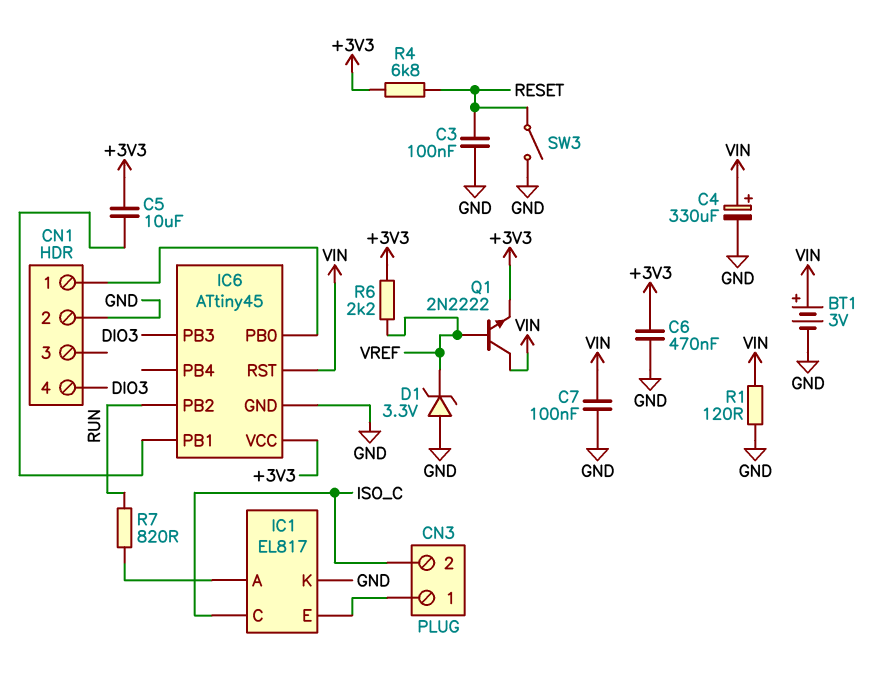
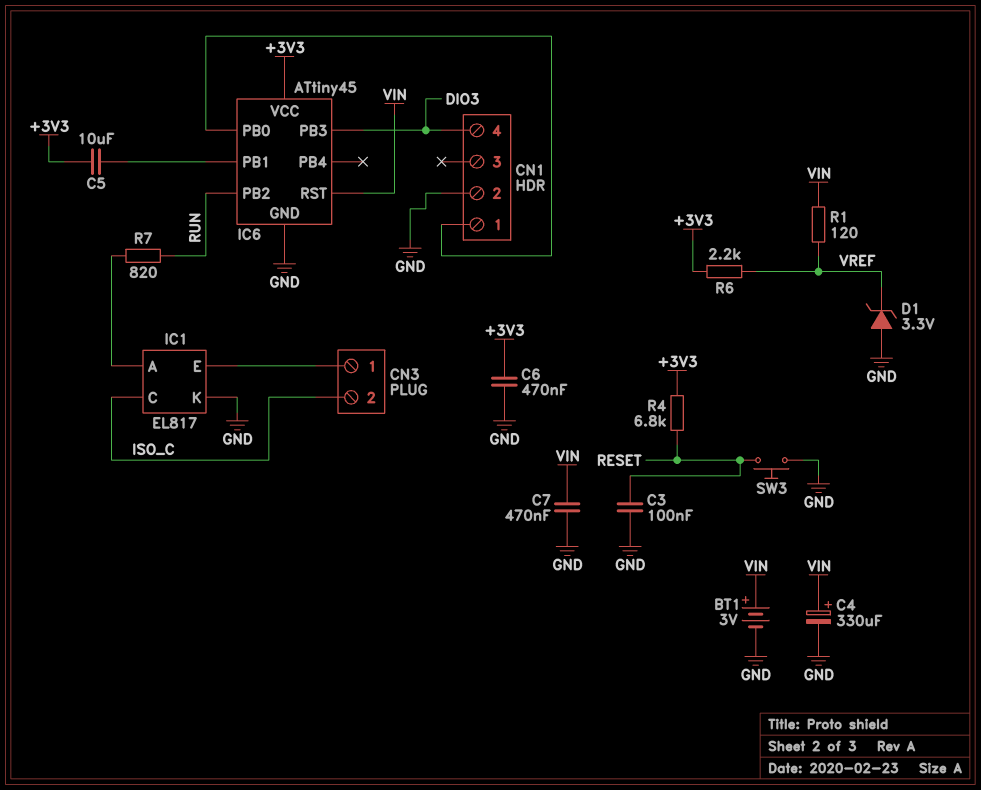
C7: 100nF (GND, VIN) -> 470nF (GND, VIN)
Q1: NPN 2N2222 (B VREF, C VIN, E +3V3) -> none
R1: 120 (GND, VIN) -> 120 (VIN, VREF)
SW3: switch (GND, RESET) -> button (GND, RESET)

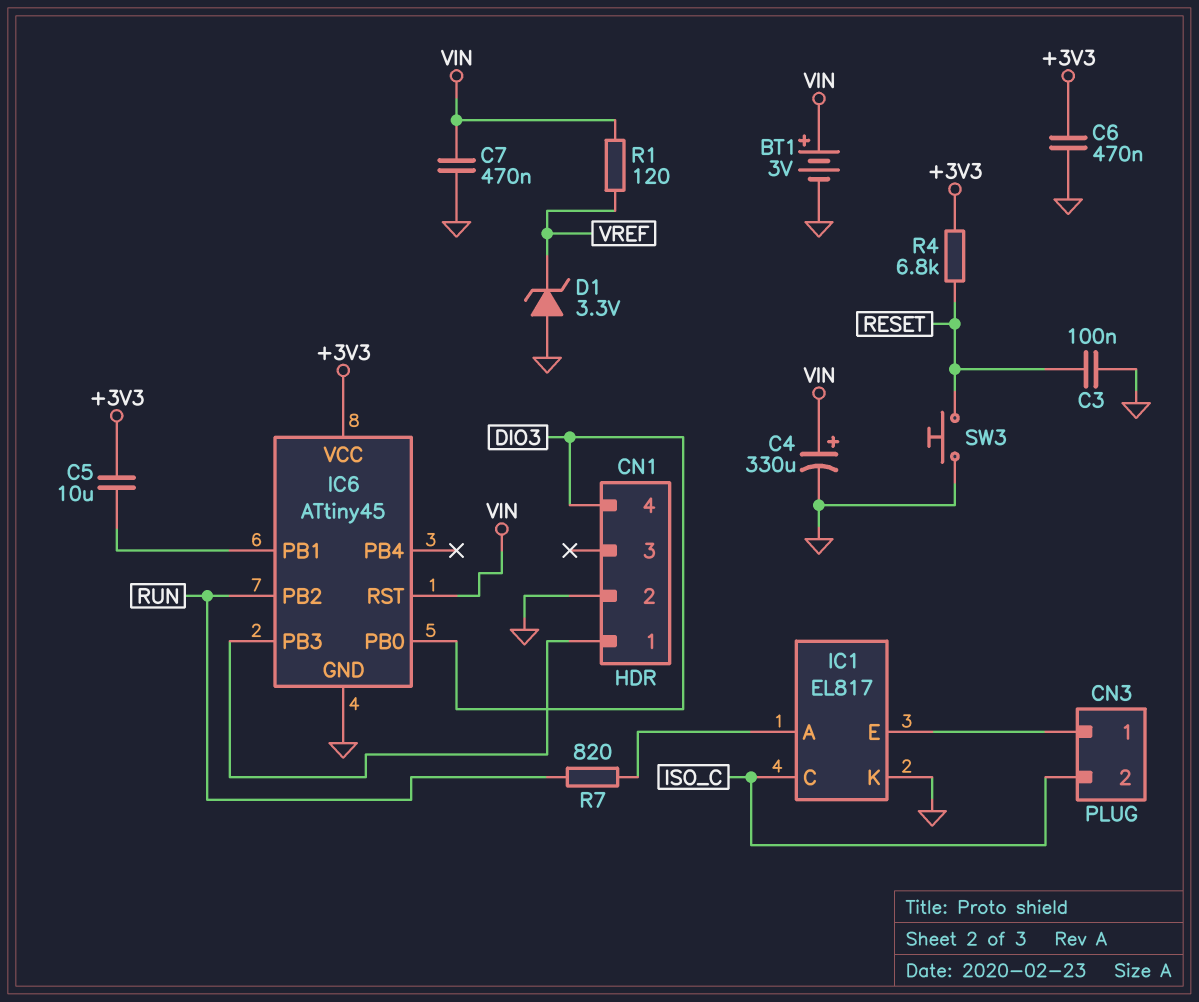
IC6 pin PB0: CN1/1 -> DIO3
IC6 pin PB3: DIO3 -> CN1/1
R6: 2.2k (+3V3, VREF) -> none

